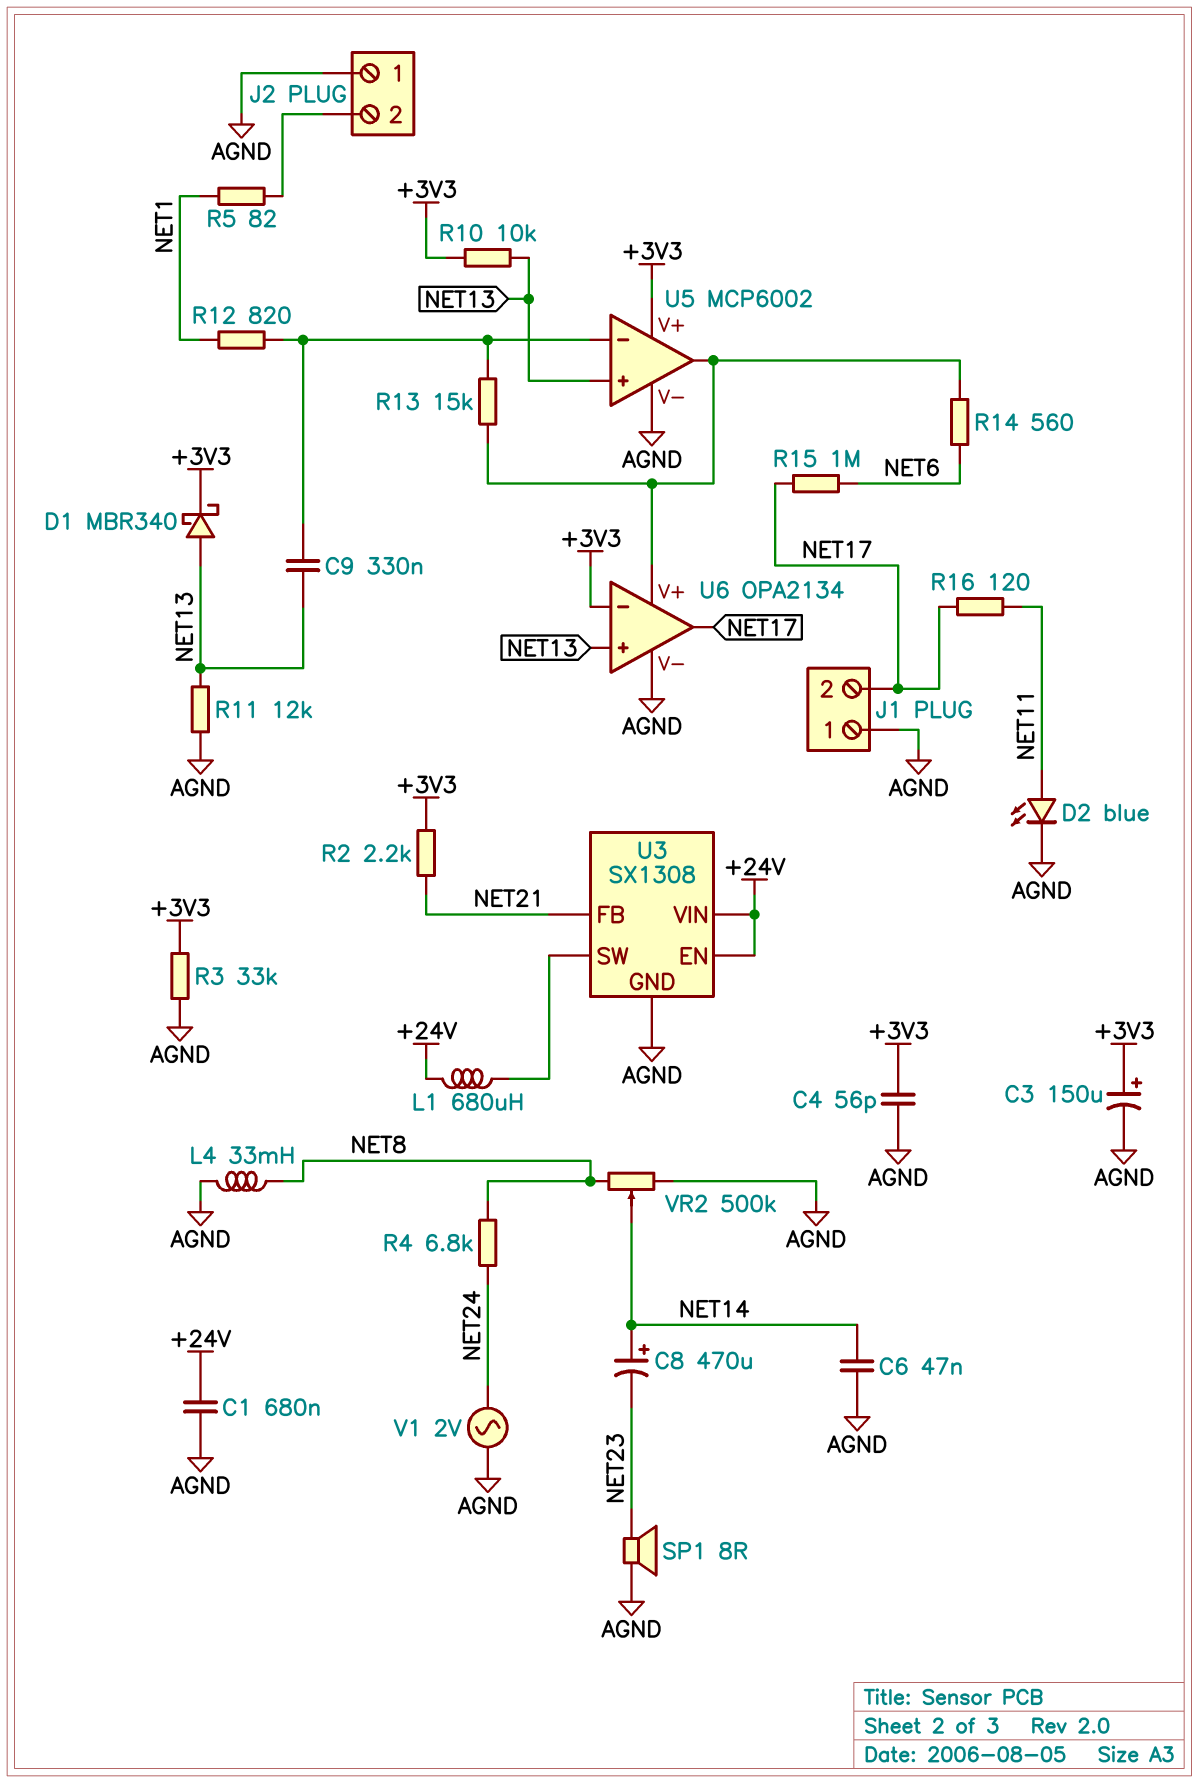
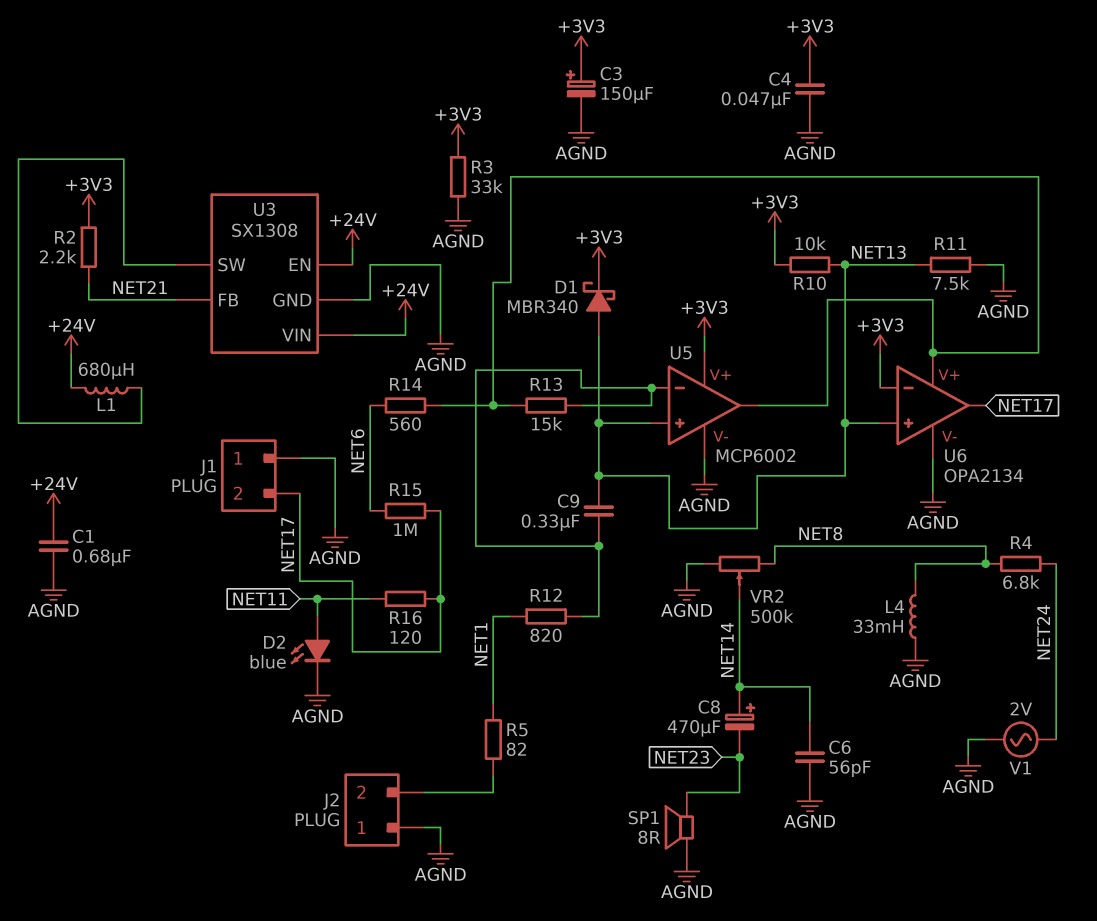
C4: 56pF (+3V3, AGND) -> 47nF (+3V3, AGND)
C6: 47nF (AGND, NET14) -> 56pF (AGND, NET14)
R11: 12k (AGND, NET13) -> 7.5k (AGND, NET13)

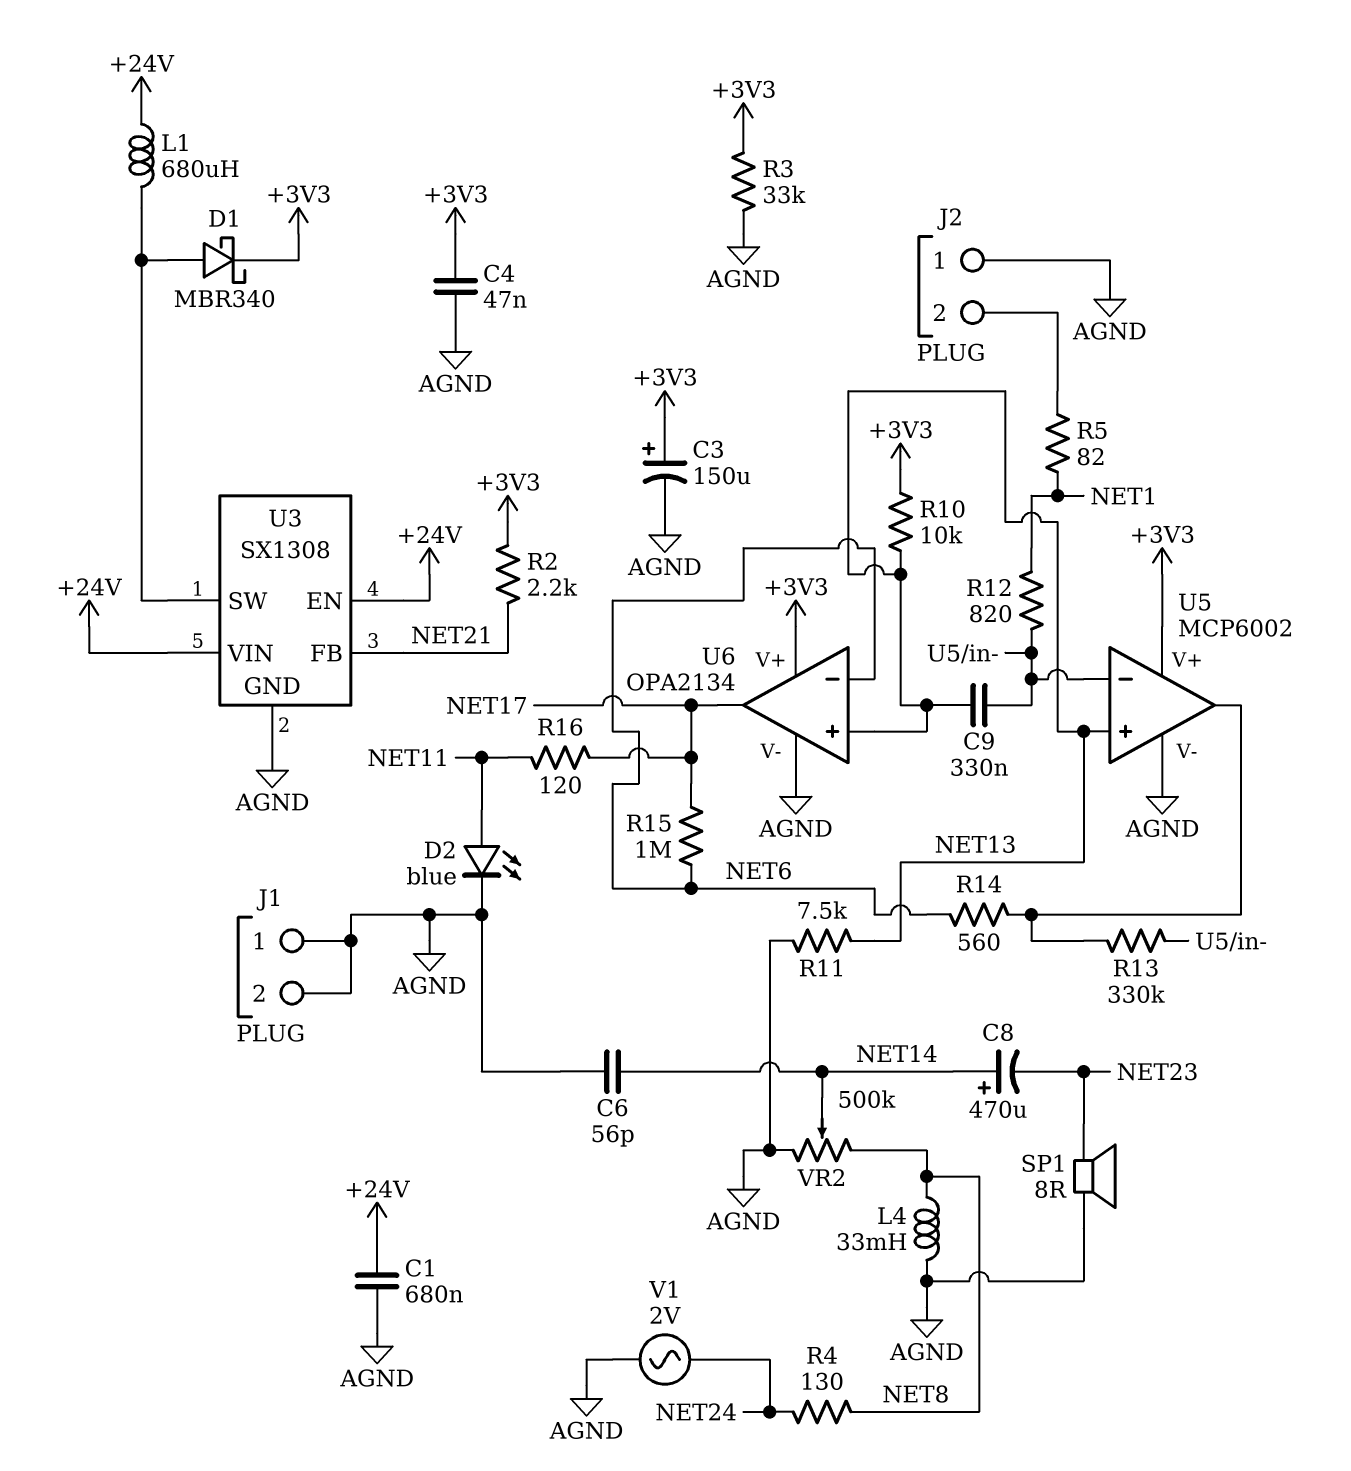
D1: schottky MBR340 (A NET13, K +3V3) -> schottky MBR340 (A U3/SW, K +3V3)
J1 pin 2: NET17 -> AGND
R4: 6.8k (NET8, NET24) -> 130 (NET8, NET24)
R13: 15k (U5/in-, U5/out) -> 330k (U5/in-, U5/out)
U6 pin V+: U5/out -> +3V3
U6 pin in-: +3V3 -> NET6

